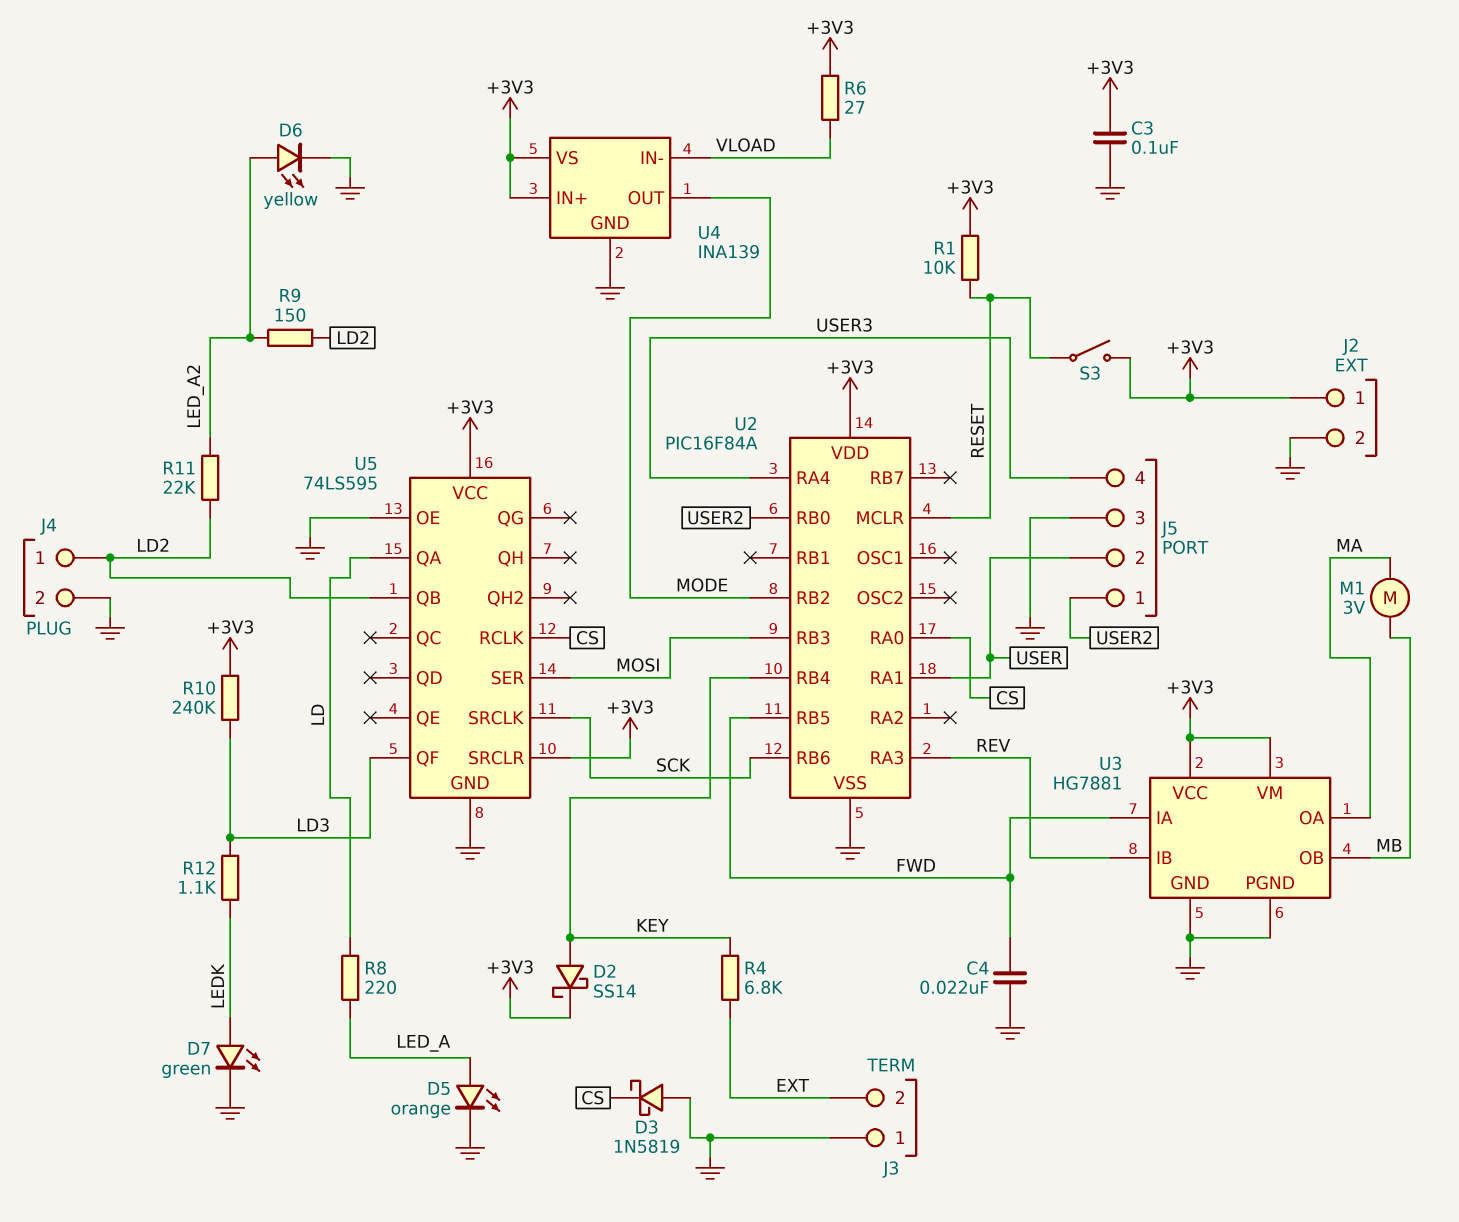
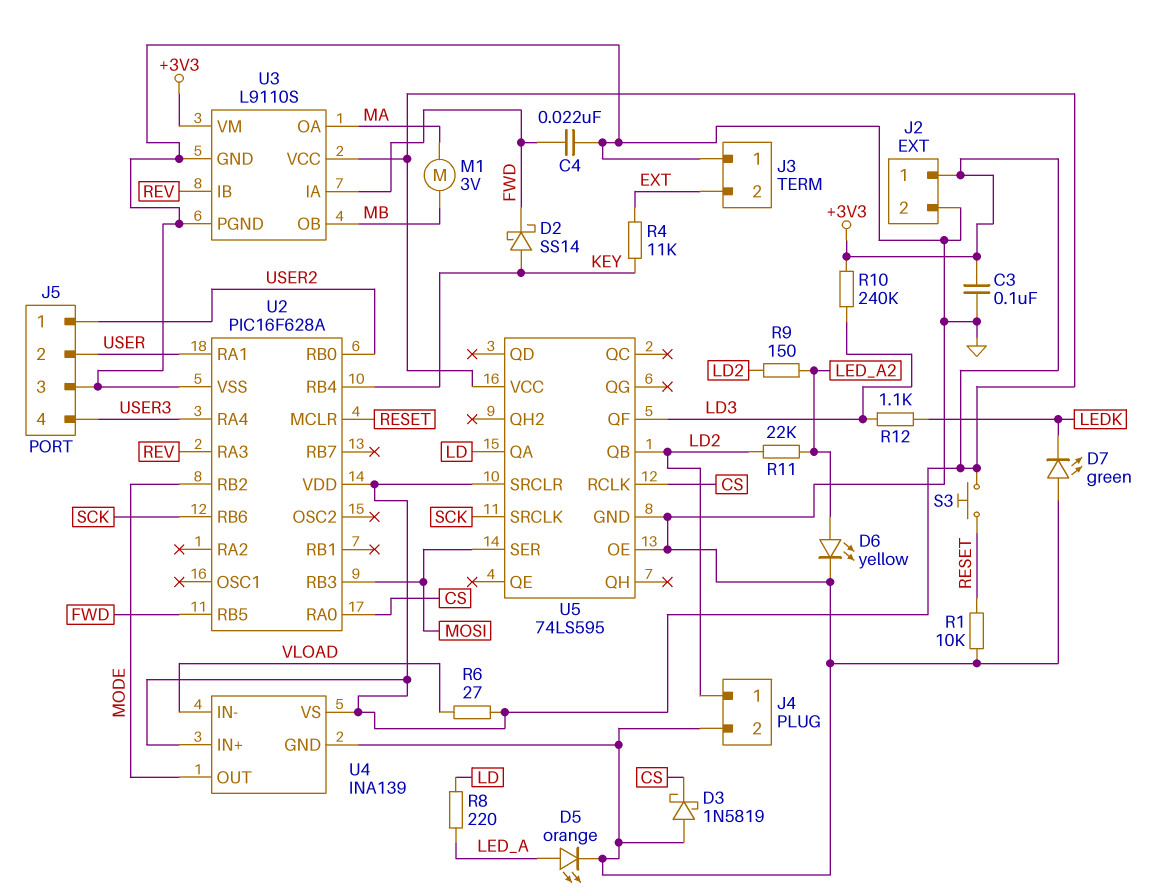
D2: schottky SS14 (A KEY, K +3V3) -> schottky SS14 (A KEY, K FWD)
D7: LED green (A LEDK, K GND) -> LED green (A GND, K LEDK)
R1: 10k (+3V3, RESET) -> 10k (GND, RESET)
R4: 6.8k (EXT, KEY) -> 11k (EXT, KEY)
S3: switch (+3V3, RESET) -> button (+3V3, RESET)
U2: PIC16F84A -> PIC16F628A
U3: HG7881 -> L9110S

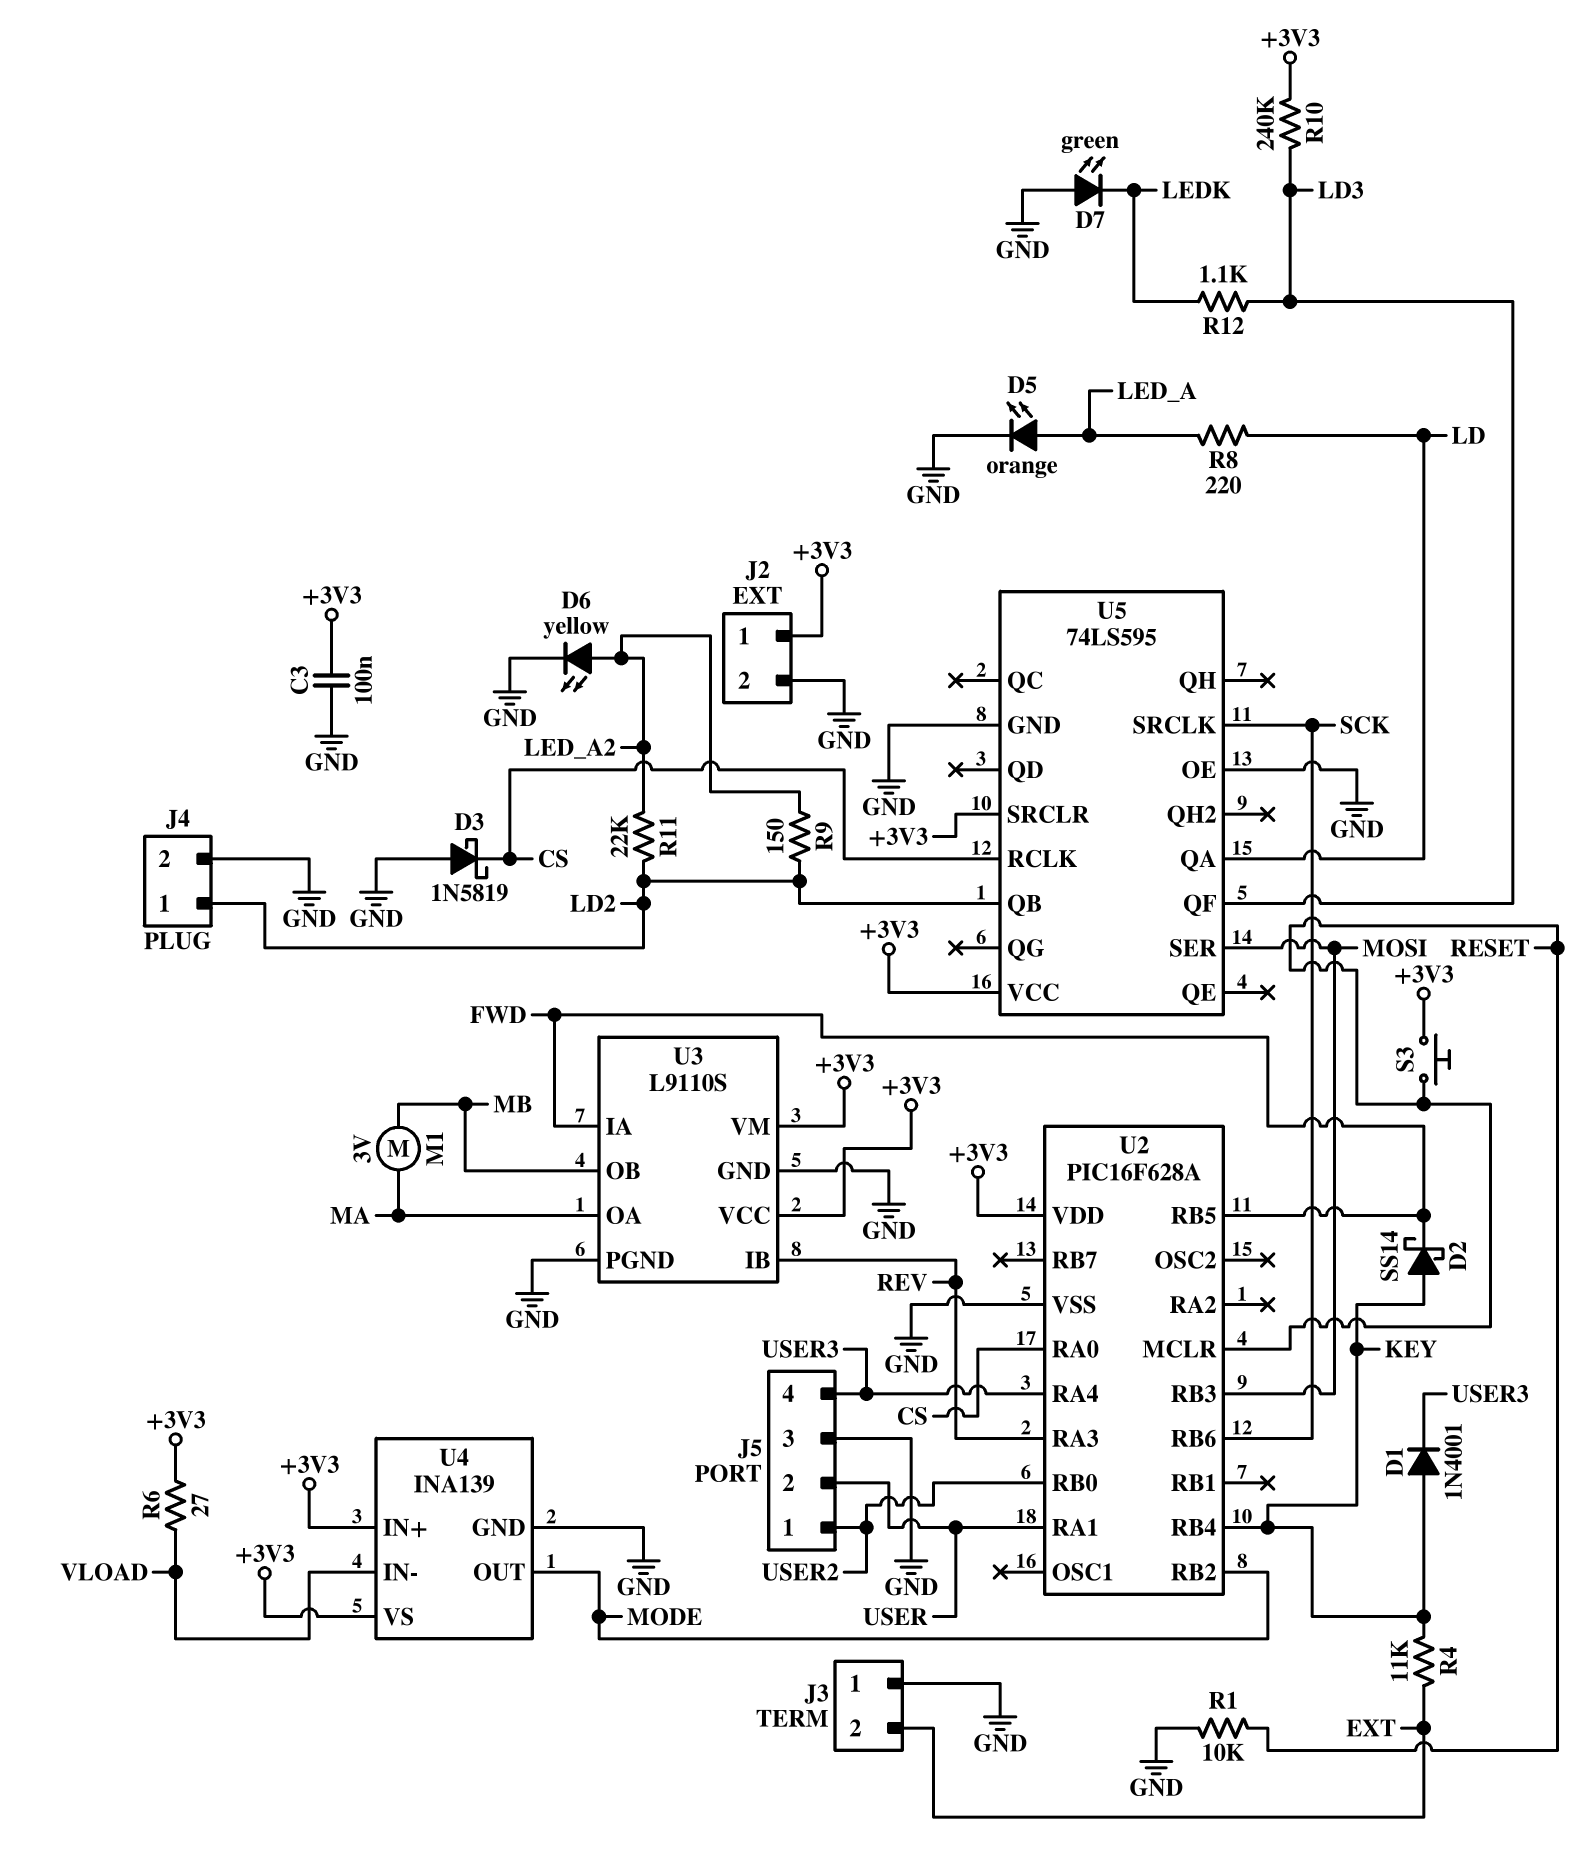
C4: 22nF (FWD, GND) -> none
D1: none -> diode 1N4001 (A KEY, K USER3)

